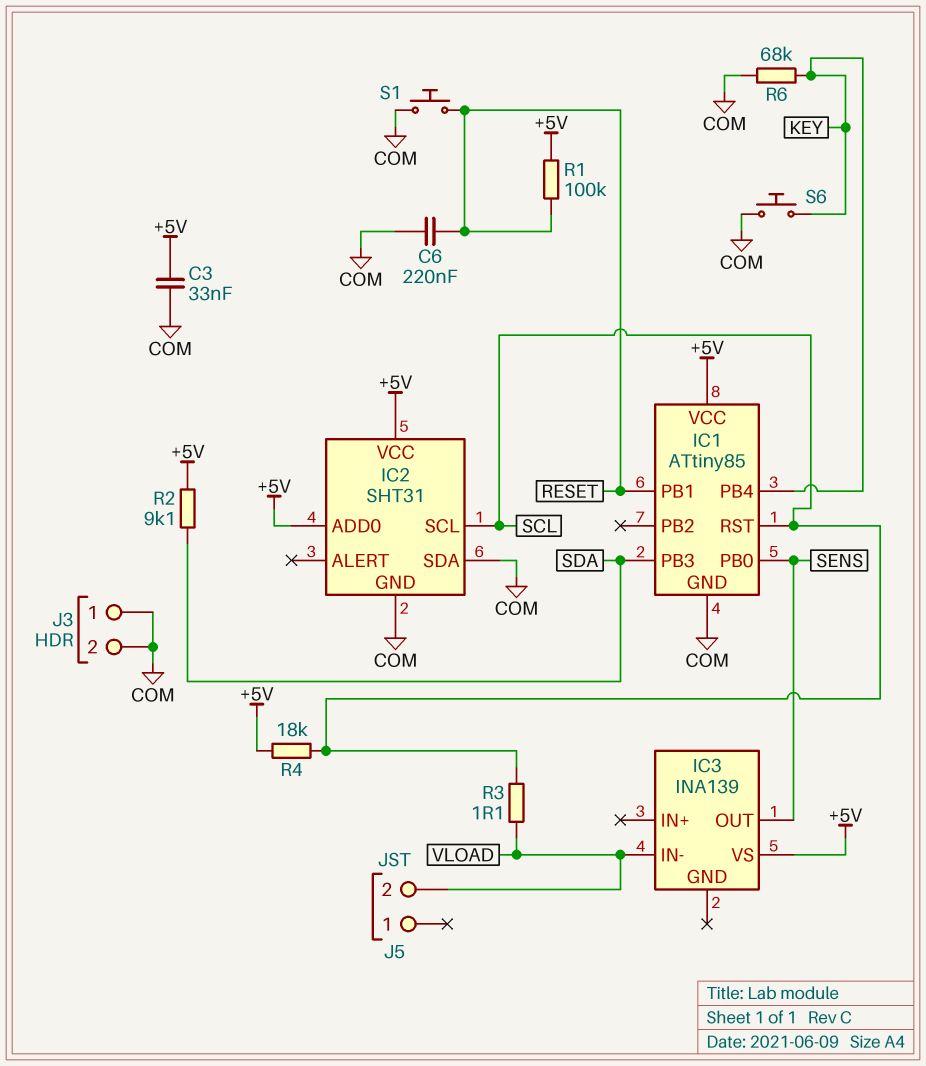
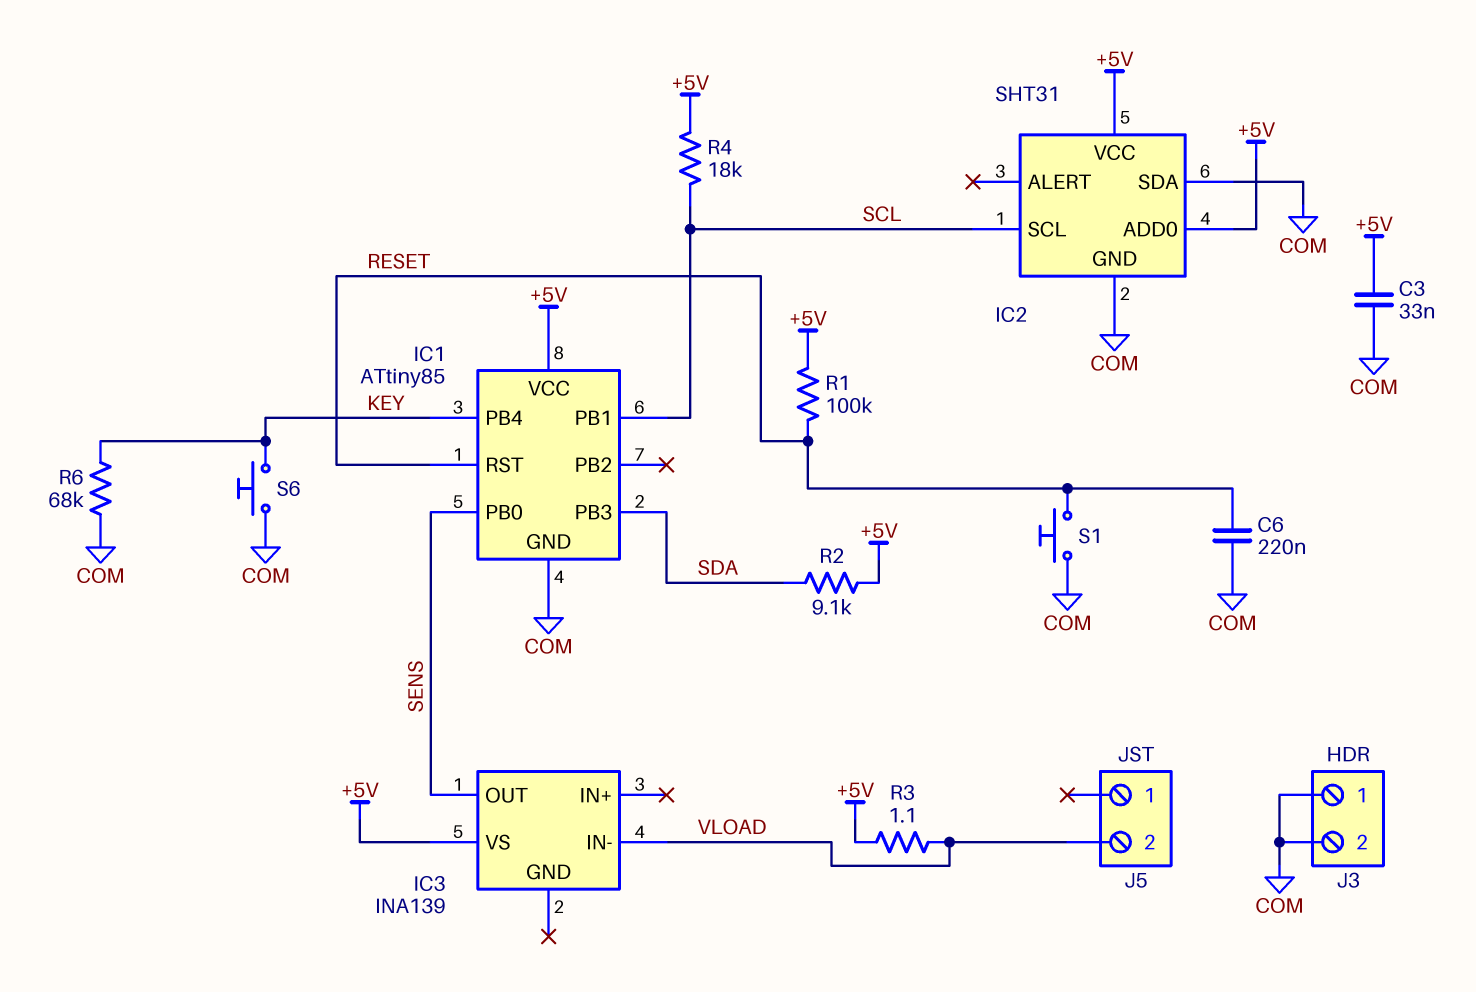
IC1 pin PB1: RESET -> SCL
IC1 pin RST: SCL -> RESET
R3: 1.1 (SCL, VLOAD) -> 1.1 (+5V, VLOAD)

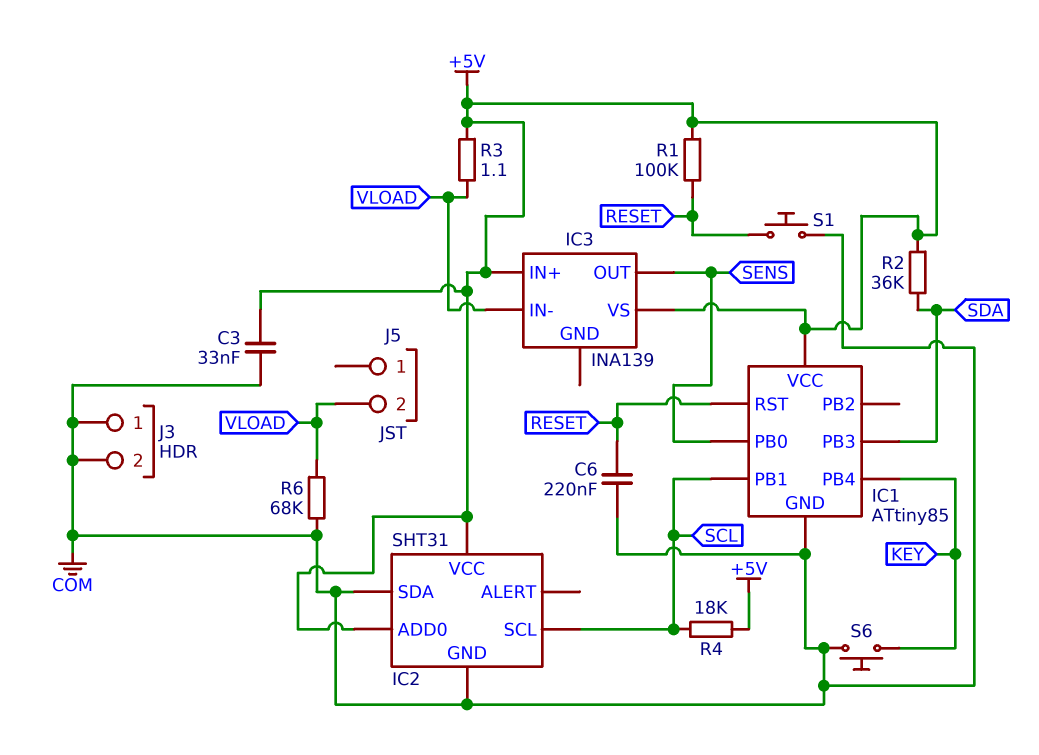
IC3 pin IN+: none -> +5V
R2: 9.1k (+5V, SDA) -> 36k (+5V, SDA)
R6: 68k (COM, KEY) -> 68k (COM, VLOAD)

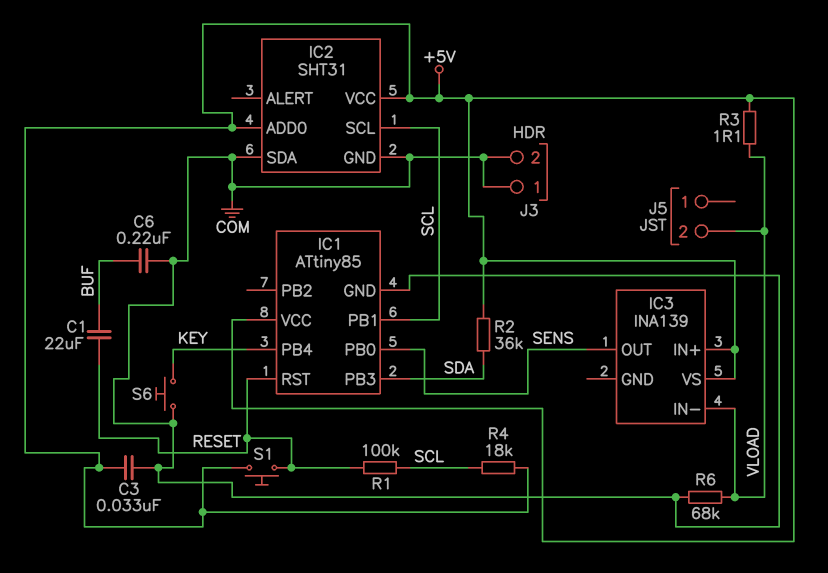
C1: none -> 22uF (BUF, RESET)
C6: 220nF (COM, RESET) -> 220nF (BUF, COM)
R1: 100k (+5V, RESET) -> 100k (RESET, SCL)
S1: button (COM, RESET) -> button (+5V, RESET)

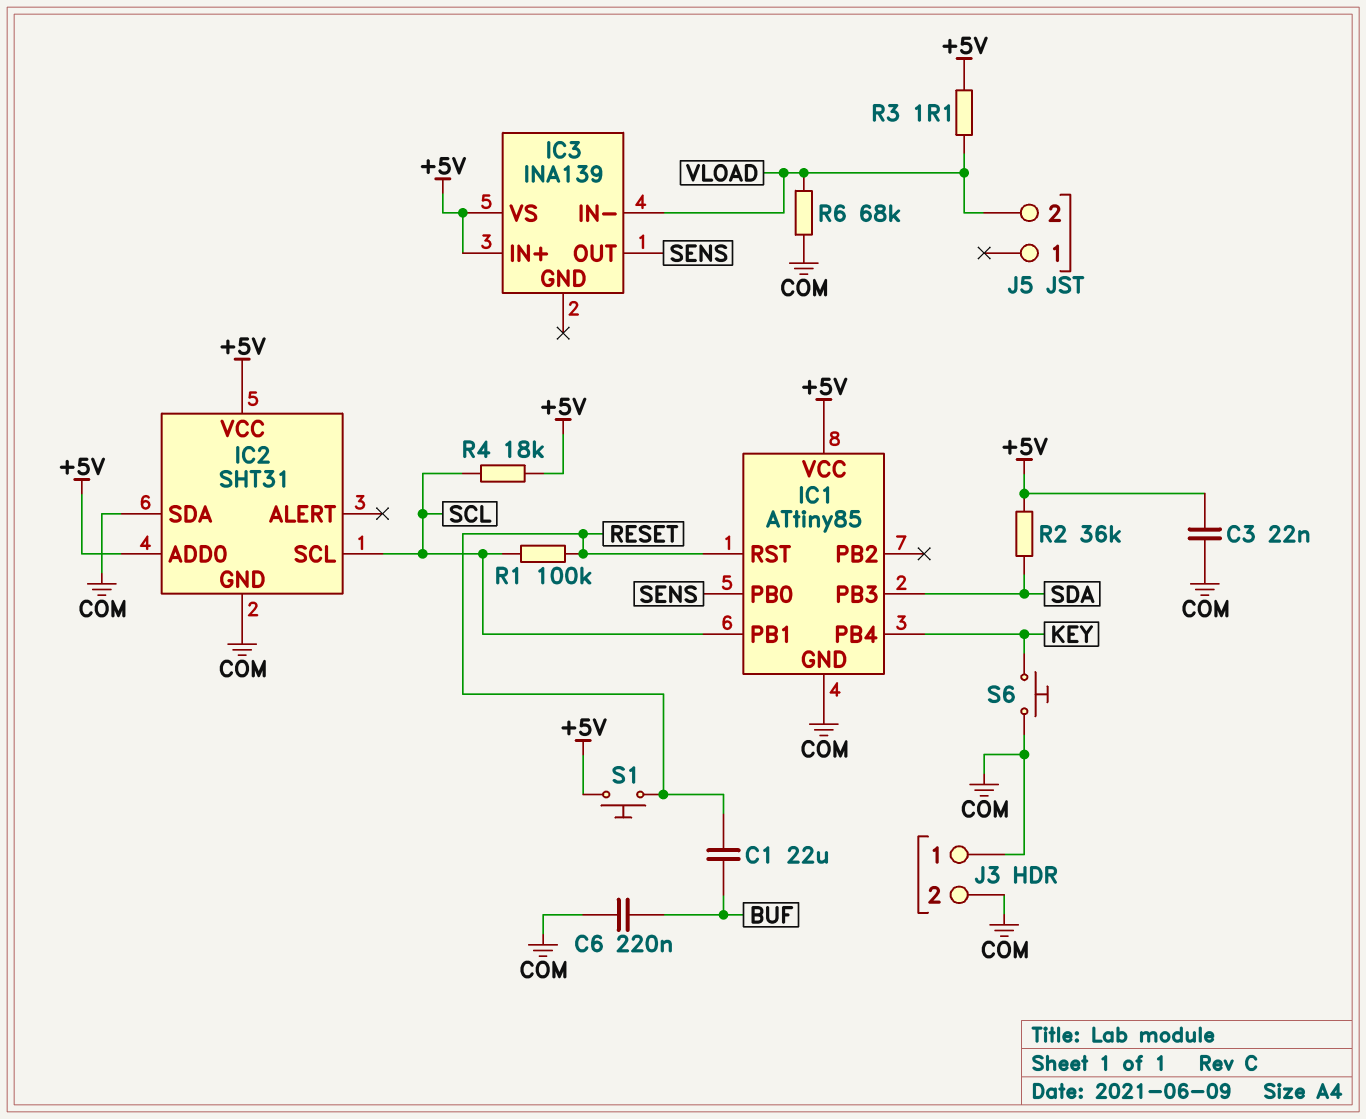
C3: 33nF (+5V, COM) -> 22nF (+5V, COM)

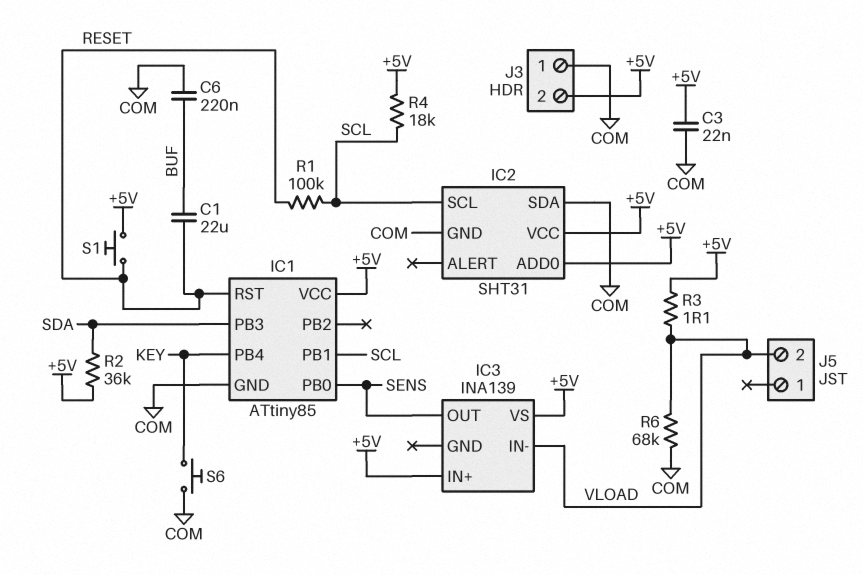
J3 pin 2: COM -> +5V

